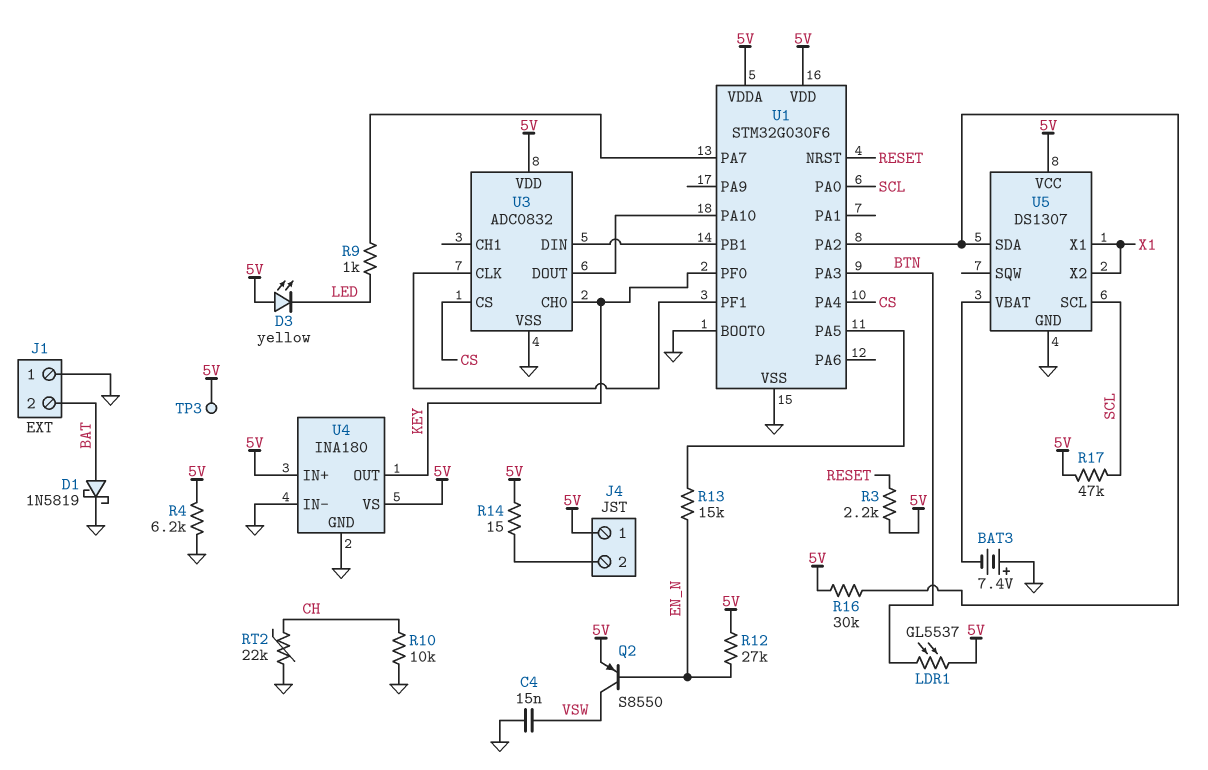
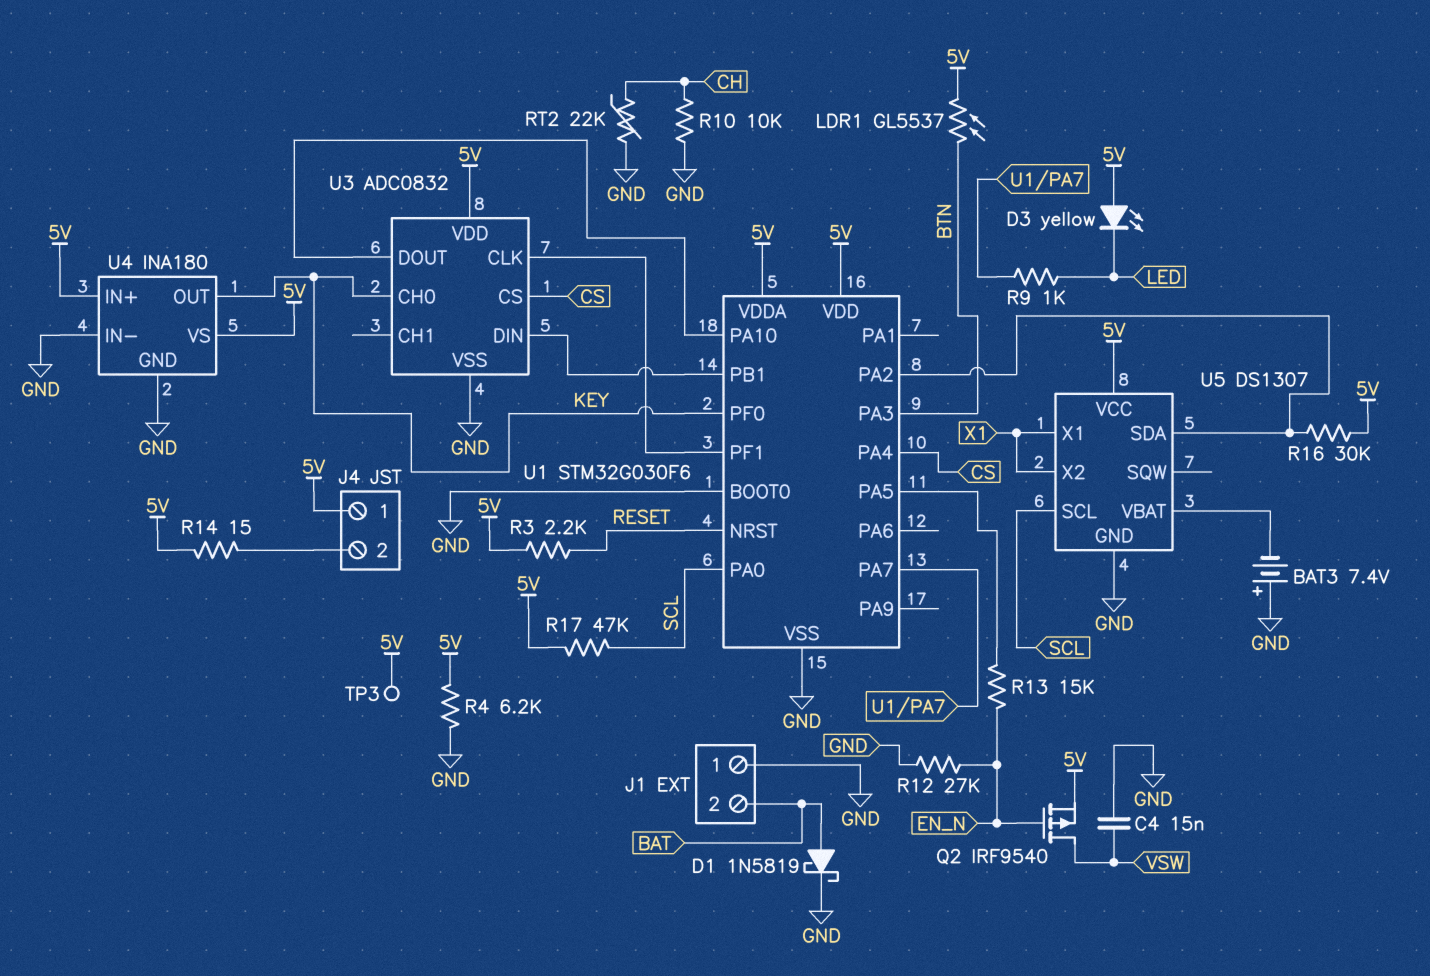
Q2: PNP S8550 (B EN_N, C VSW, E 5V) -> PMOS IRF9540 (G EN_N, D VSW, S 5V)
R12: 27k (5V, EN_N) -> 27k (EN_N, GND)

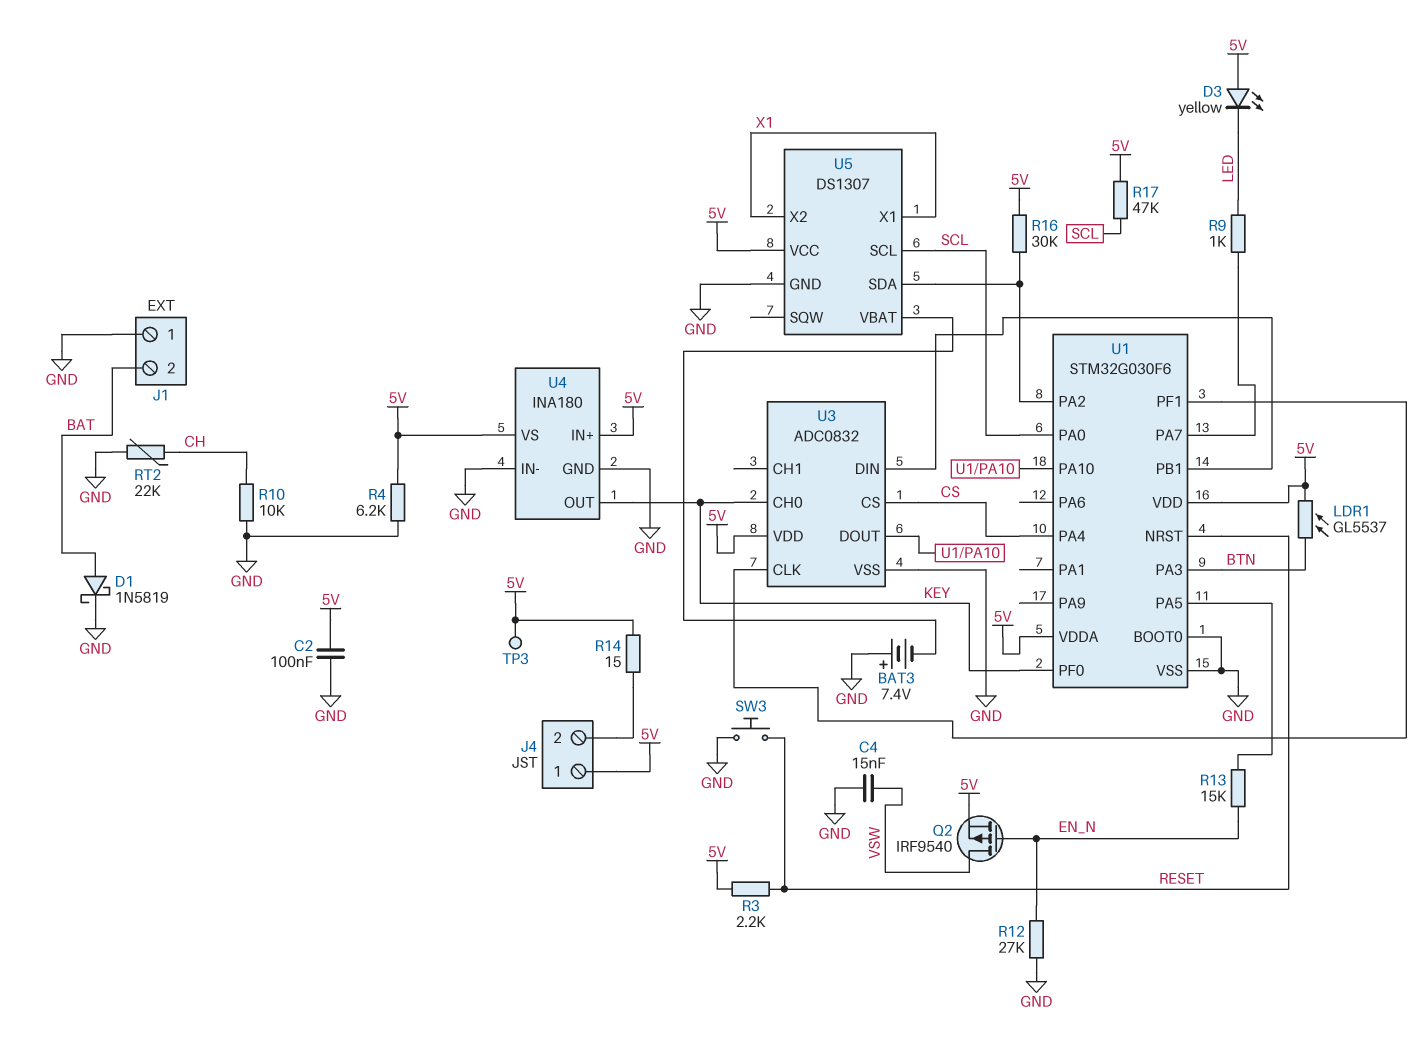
C2: none -> 100nF (5V, GND)
SW3: none -> button (GND, RESET)

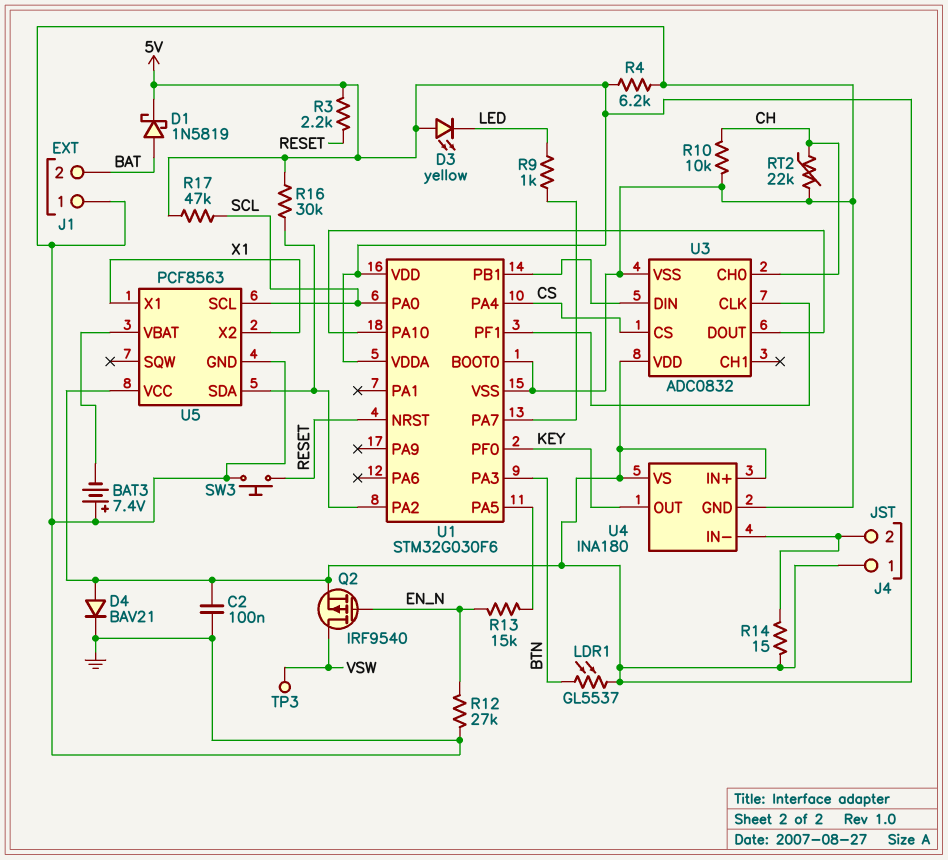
C4: 15nF (GND, VSW) -> none
D1: schottky 1N5819 (A BAT, K GND) -> schottky 1N5819 (A BAT, K 5V)
D4: none -> diode BAV21 (A 5V, K GND)
TP3: test point (5V) -> test point (VSW)
U3 pin CH0: KEY -> CH
U4 pin IN-: GND -> J4/2
U5: DS1307 -> PCF8563

